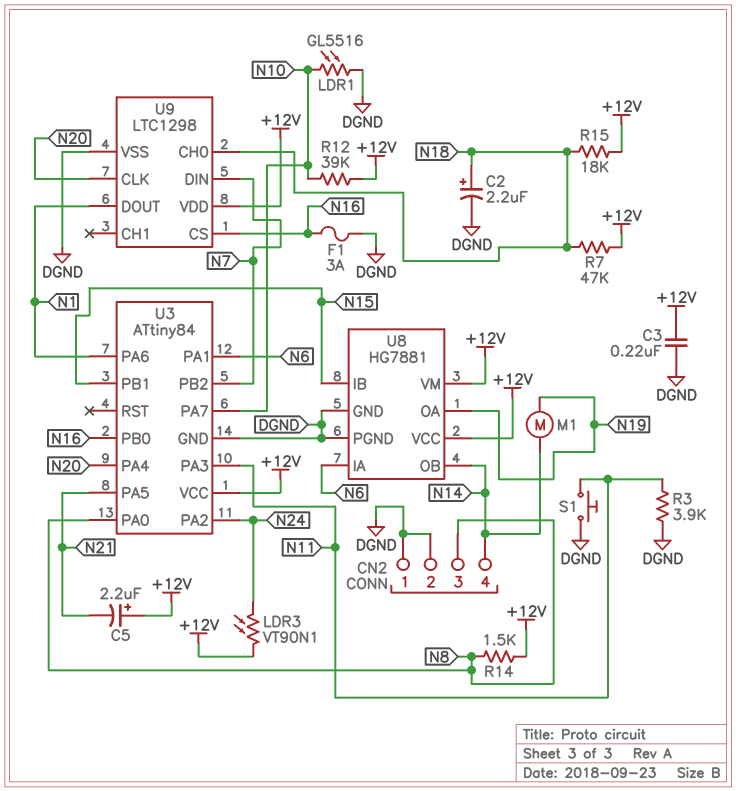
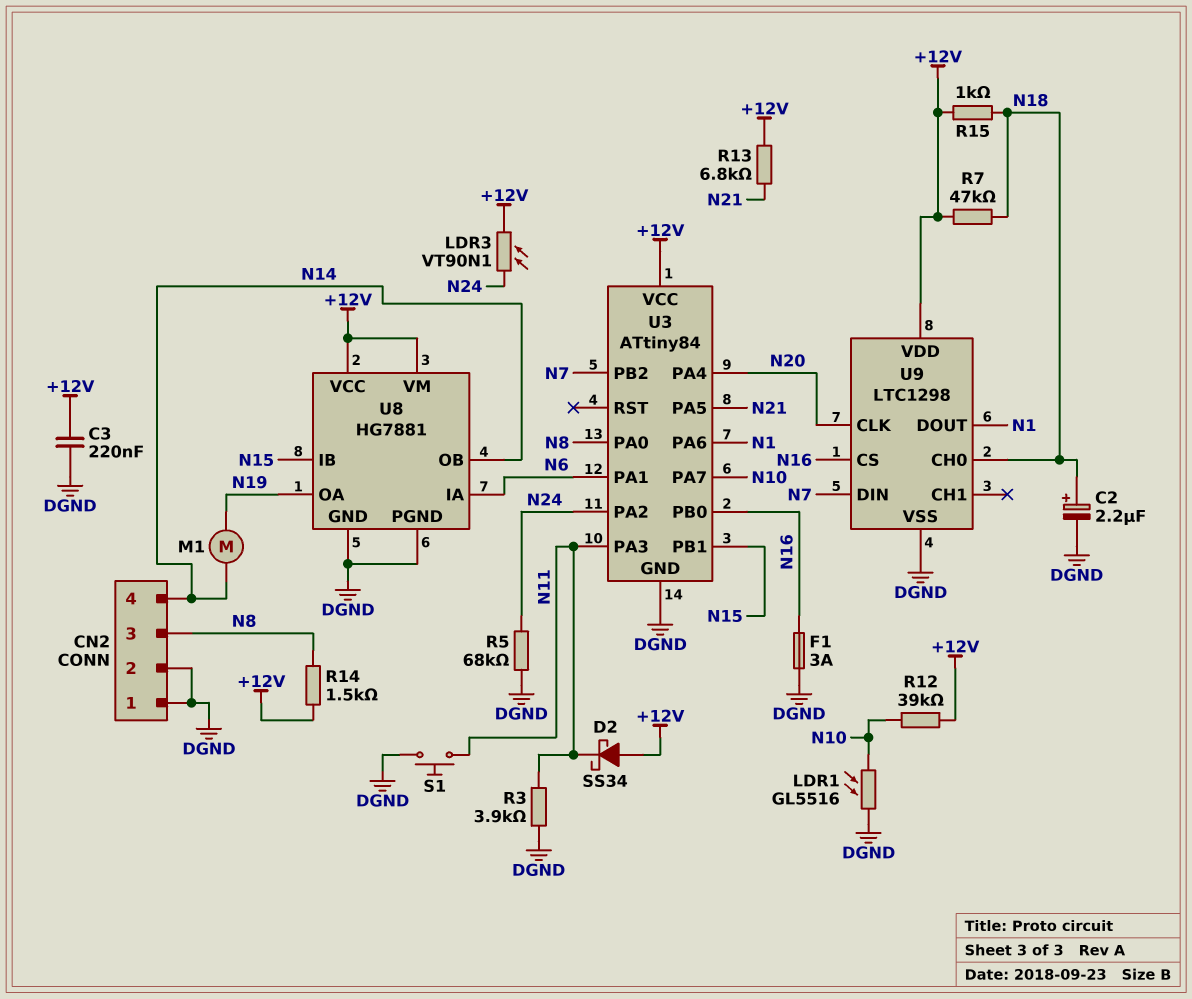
C5: 2.2uF (plus +12V, minus N21) -> none
D2: none -> schottky SS34 (A +12V, K N11)
R5: none -> 68k (DGND, N24)
R13: none -> 6.8k (+12V, N21)
R15: 18k (+12V, N18) -> 1k (+12V, N18)

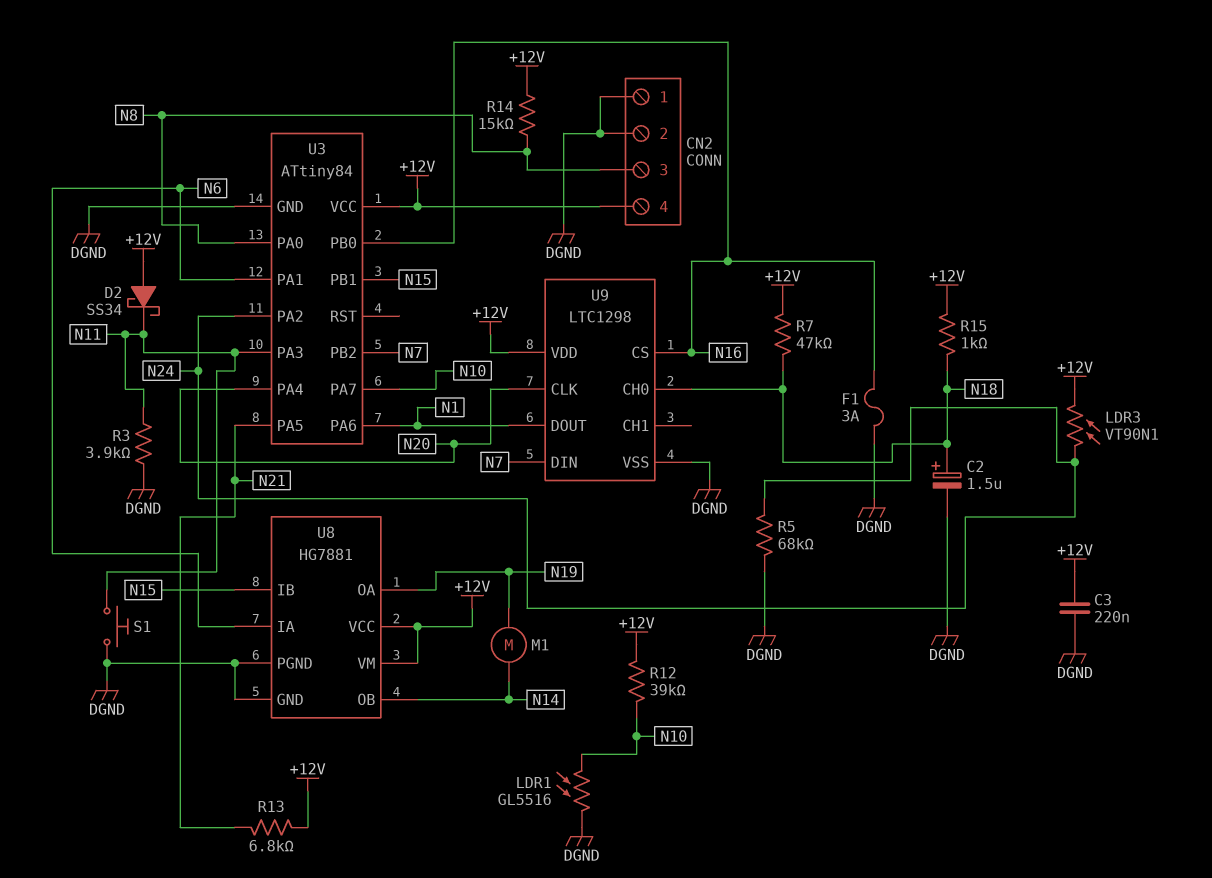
C2: 2.2uF (plus N18, minus DGND) -> 1.5uF (plus N18, minus DGND)
CN2 pin 4: N14 -> +12V
R14: 1.5k (+12V, N8) -> 15k (+12V, N8)

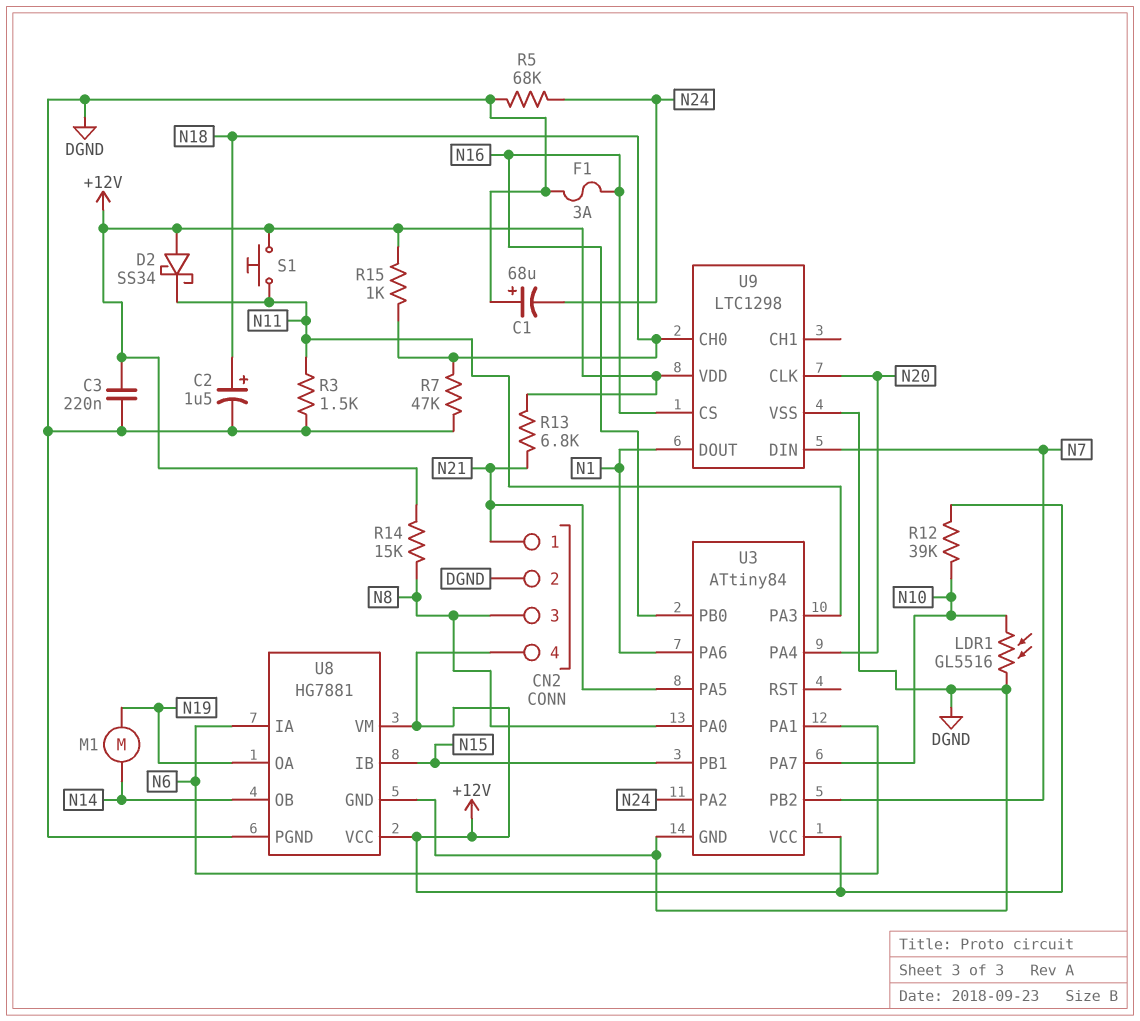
C1: none -> 68uF (plus DGND, minus N24)
CN2 pin 1: DGND -> N21
LDR3: VT90N1 (+12V, N24) -> none
R3: 3.9k (DGND, N11) -> 1.5k (DGND, N11)
R7: 47k (+12V, N18) -> 47k (DGND, N18)
S1: button (DGND, N11) -> button (+12V, N11)

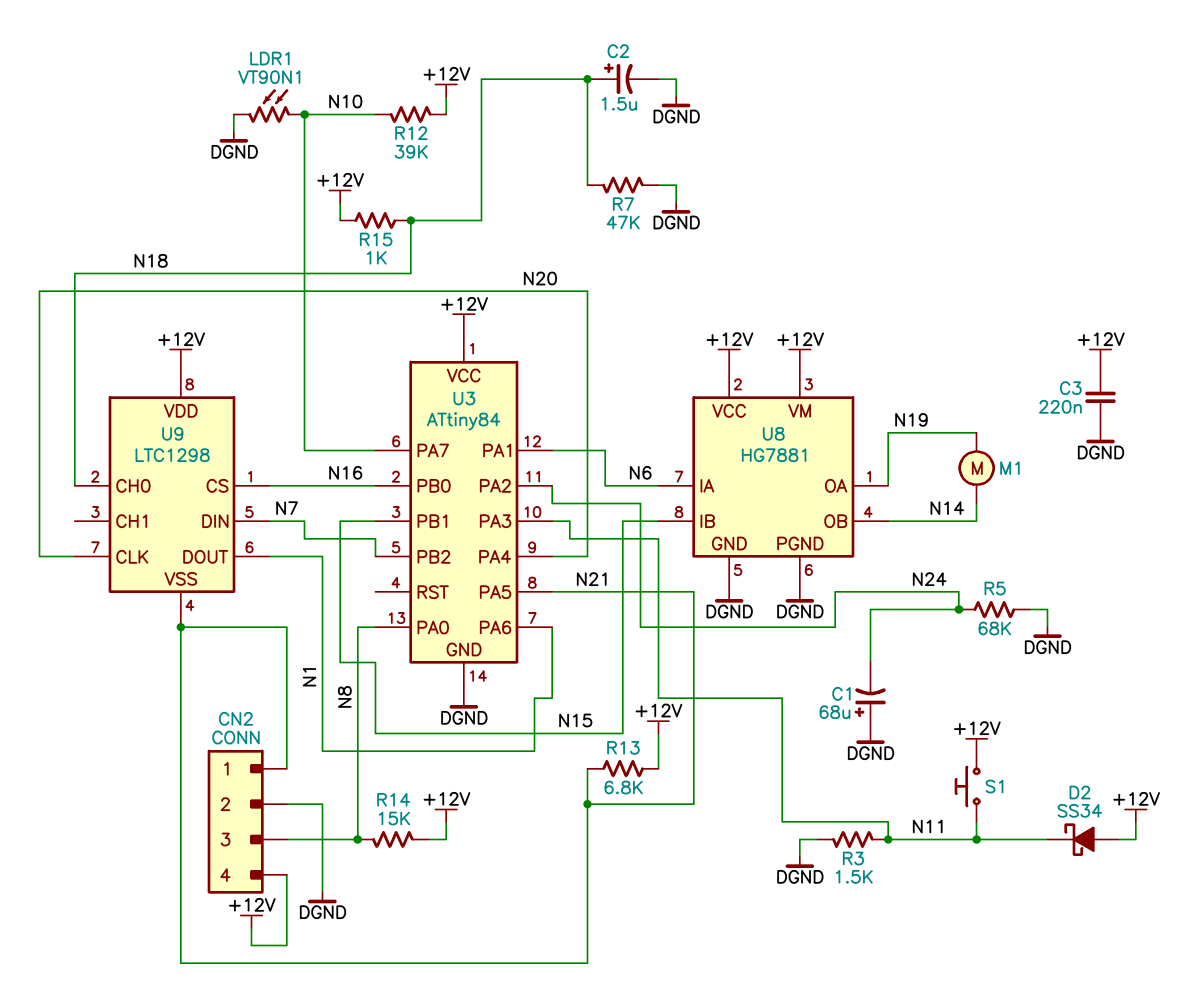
F1: 3A (DGND, N16) -> none
LDR1: GL5516 (DGND, N10) -> VT90N1 (DGND, N10)
U9 pin VSS: DGND -> N21

